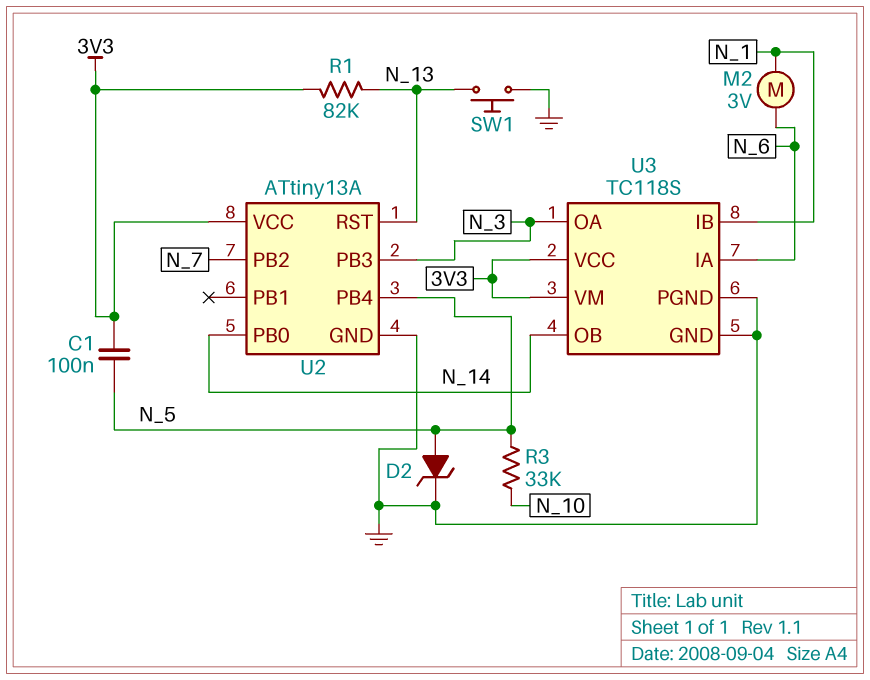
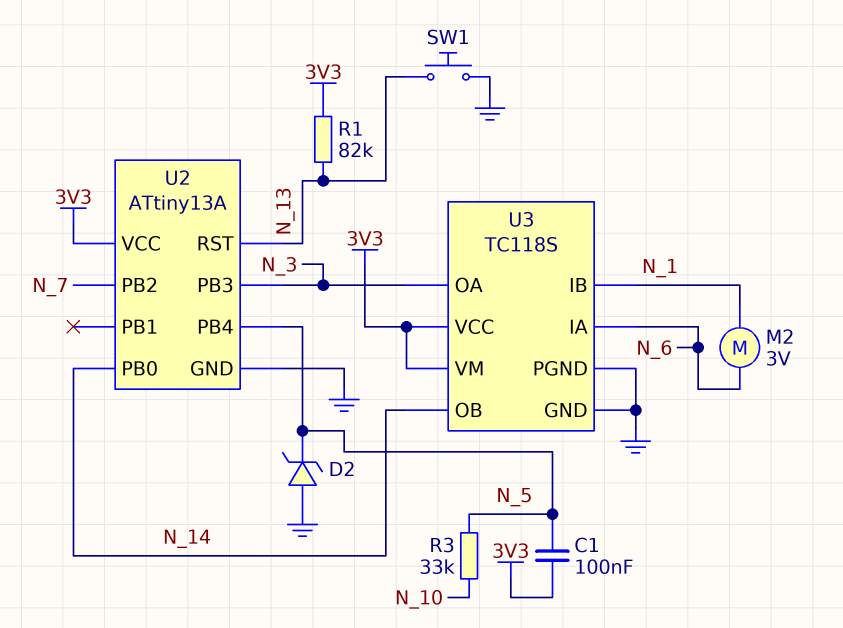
D2: zener (A N_5, K GND) -> zener (A GND, K N_5)

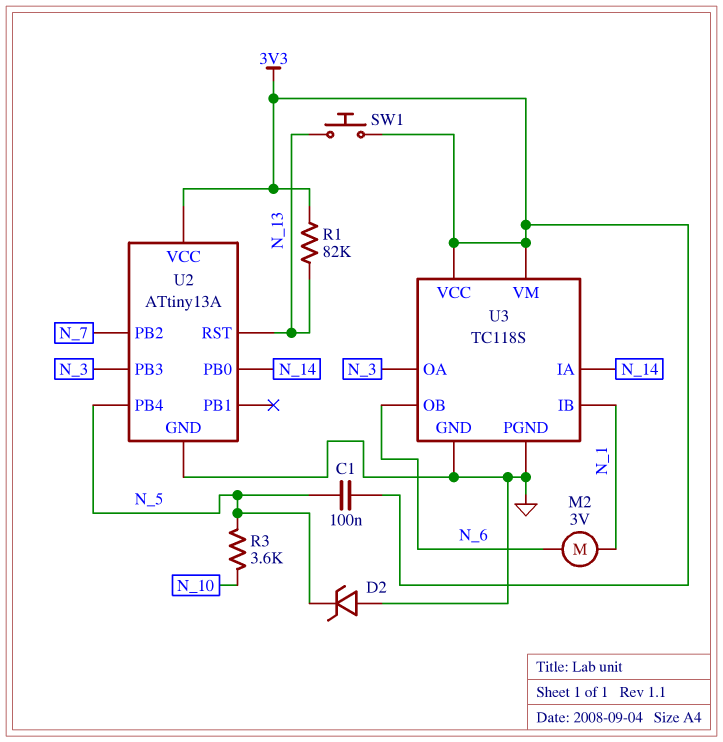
R3: 33k (N_5, N_10) -> 3.6k (N_5, N_10)
SW1: button (GND, N_13) -> button (3V3, N_13)
U3 pin IA: N_6 -> N_14
U3 pin OB: N_14 -> N_6

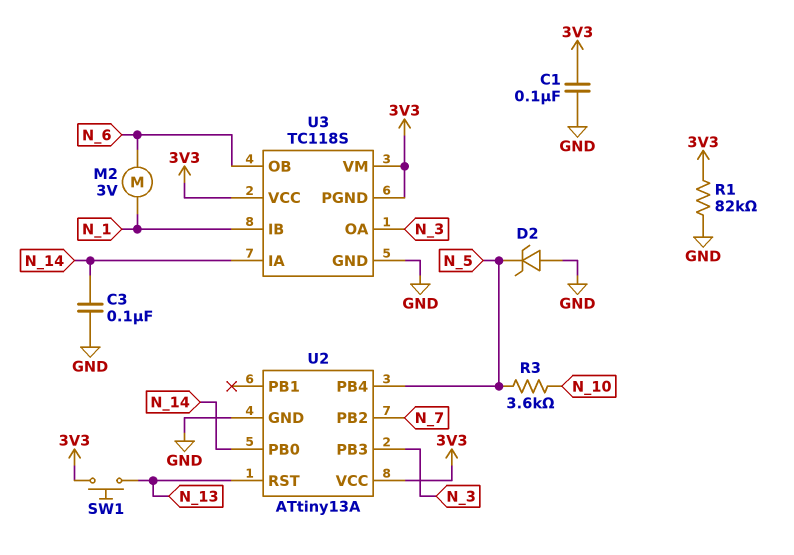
C1: 100nF (3V3, N_5) -> 100nF (3V3, GND)
C3: none -> 100nF (GND, N_14)
R1: 82k (3V3, N_13) -> 82k (3V3, GND)
U3 pin PGND: GND -> 3V3

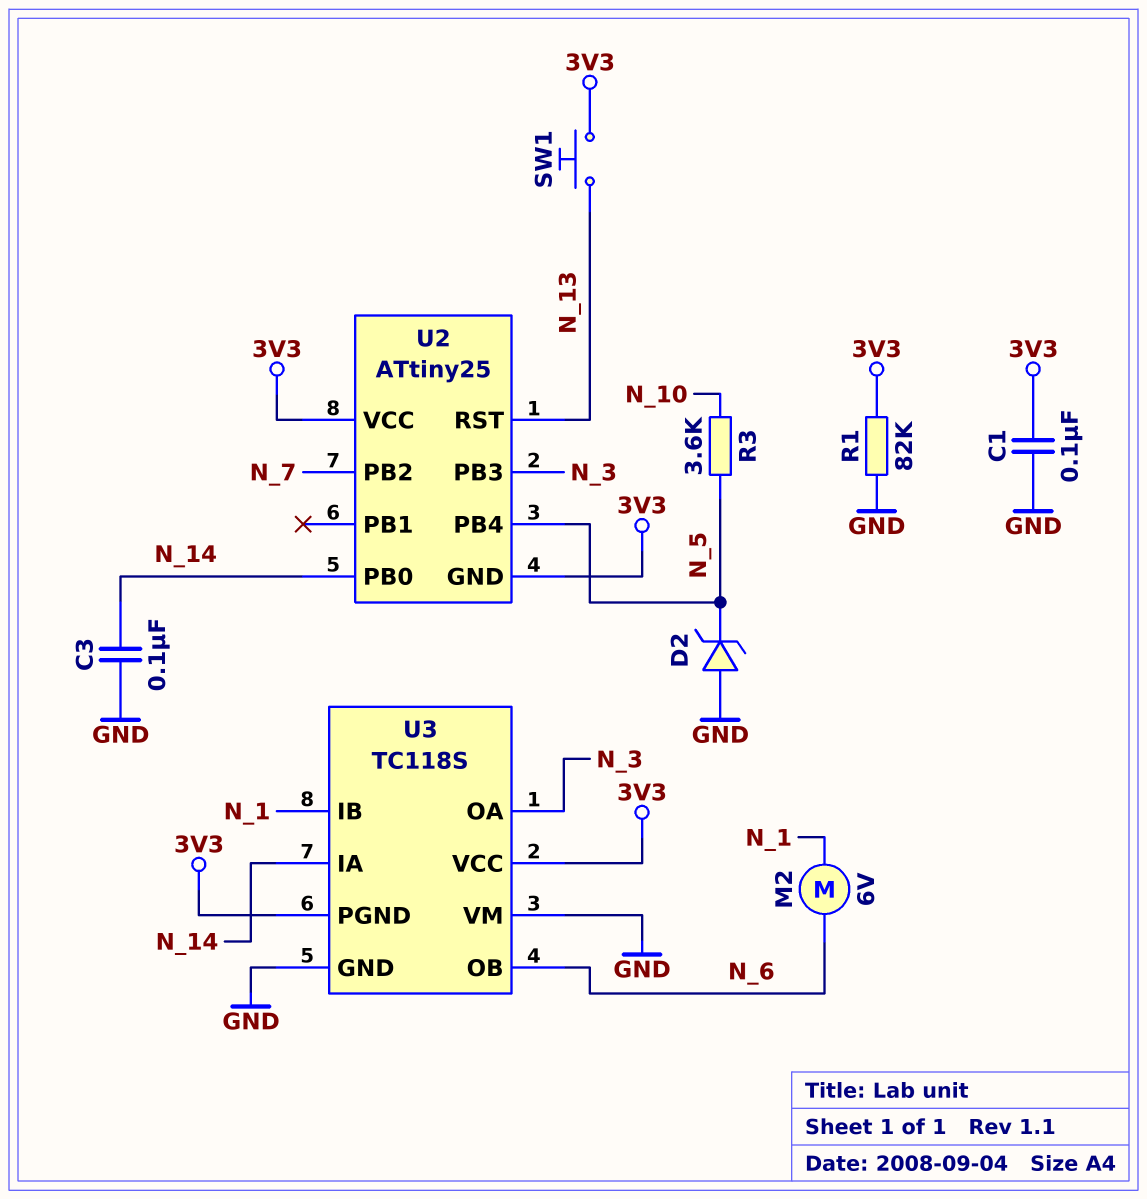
M2: motor 3V (N_1, N_6) -> motor 6V (N_1, N_6)
U2: ATtiny13A -> ATtiny25
U2 pin GND: GND -> 3V3
U3 pin VM: 3V3 -> GND

